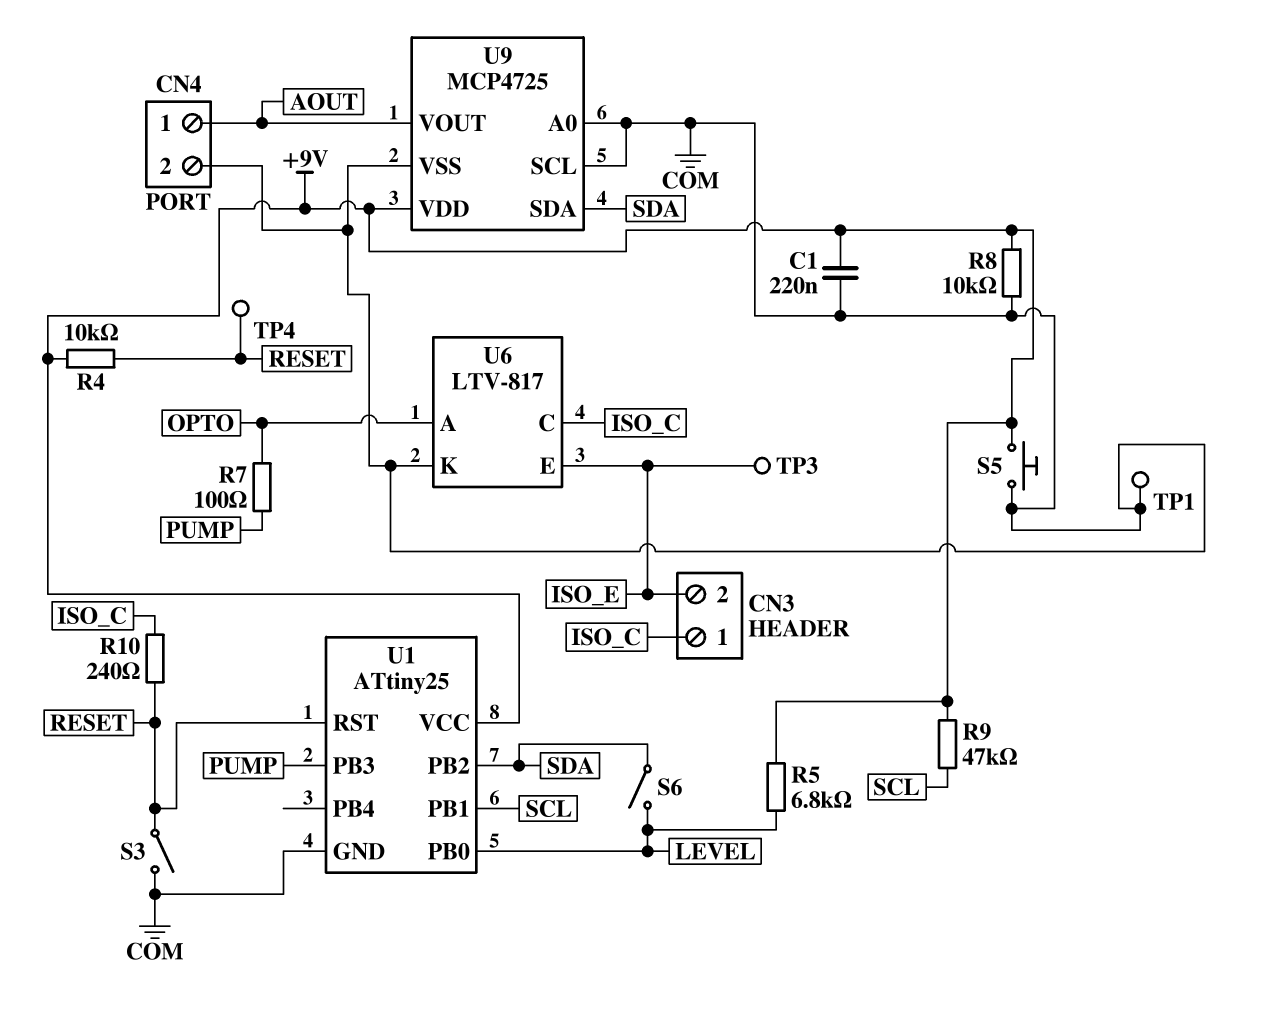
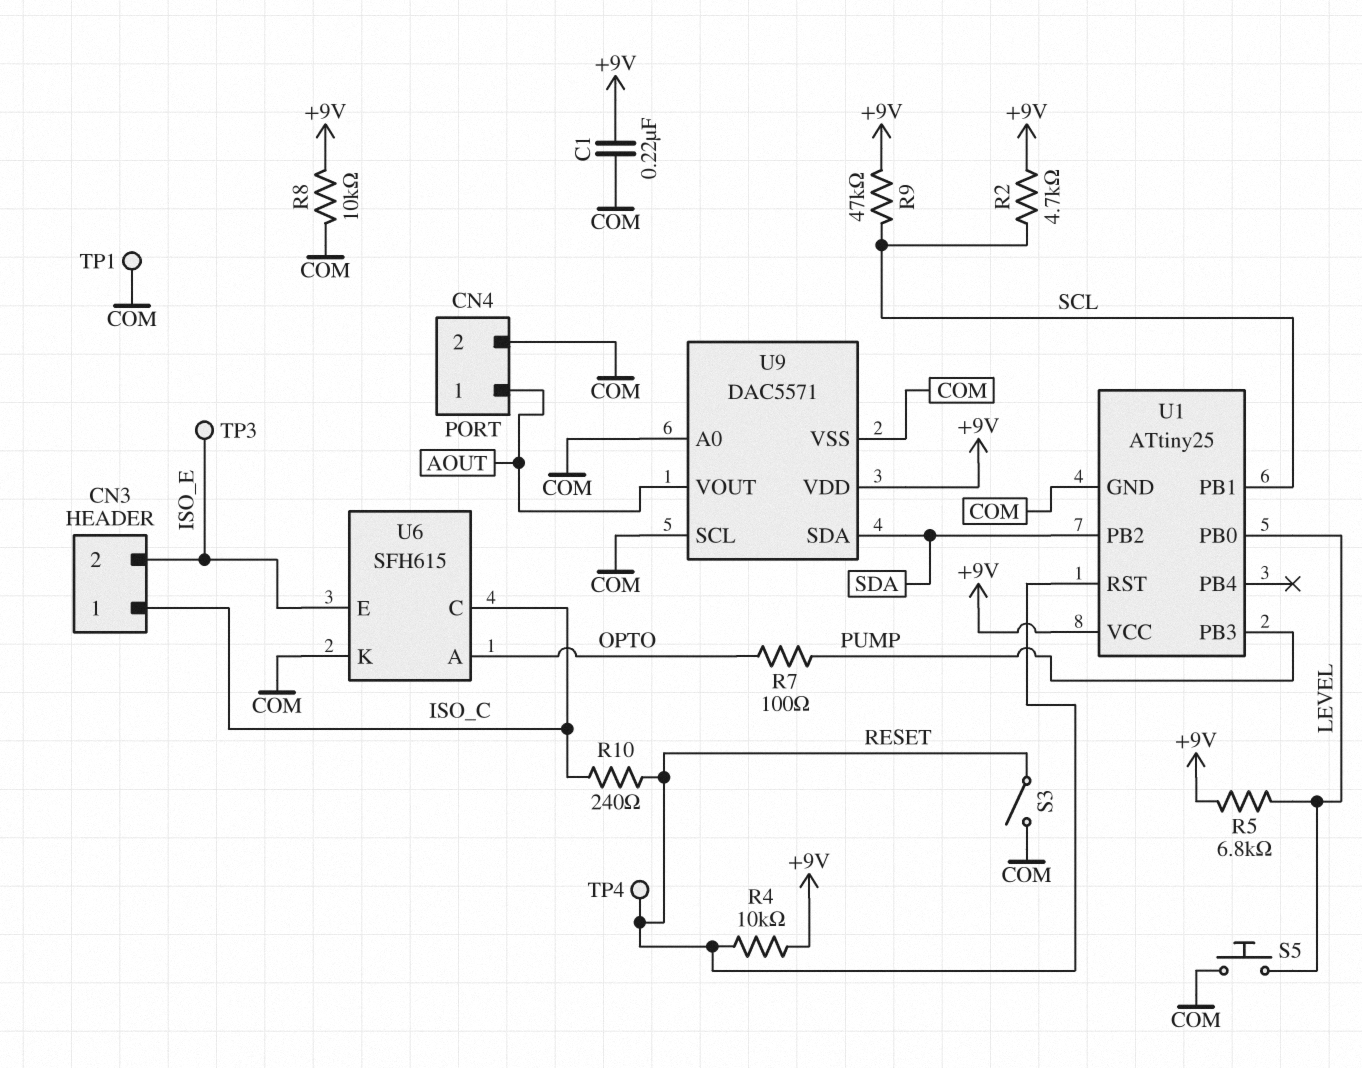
R2: none -> 4.7k (+9V, SCL)
S5: button (+9V, COM) -> button (COM, LEVEL)
S6: switch (LEVEL, SDA) -> none
U6: LTV-817 -> SFH615
U9: MCP4725 -> DAC5571

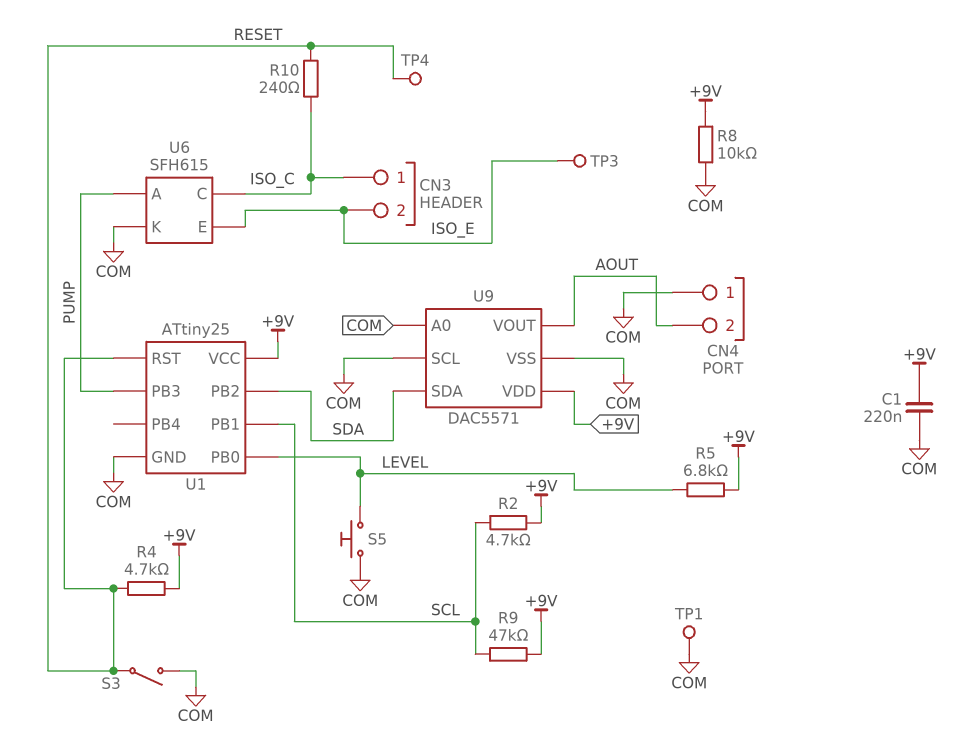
CN4 pin 1: AOUT -> COM
CN4 pin 2: COM -> AOUT
R4: 10k (+9V, RESET) -> 4.7k (+9V, RESET)
R7: 100 (OPTO, PUMP) -> none
U6 pin A: OPTO -> PUMP

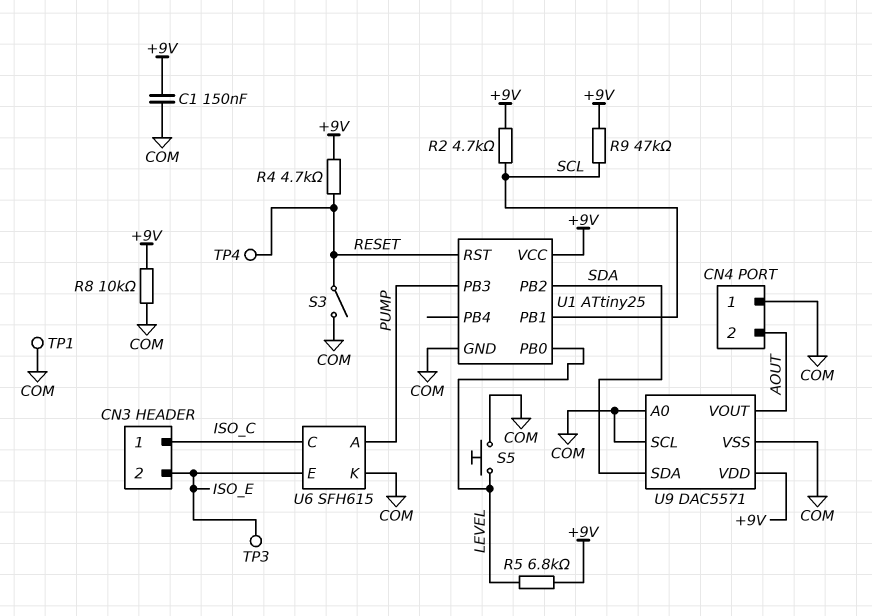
C1: 220nF (+9V, COM) -> 150nF (+9V, COM)
R10: 240 (ISO_C, RESET) -> none

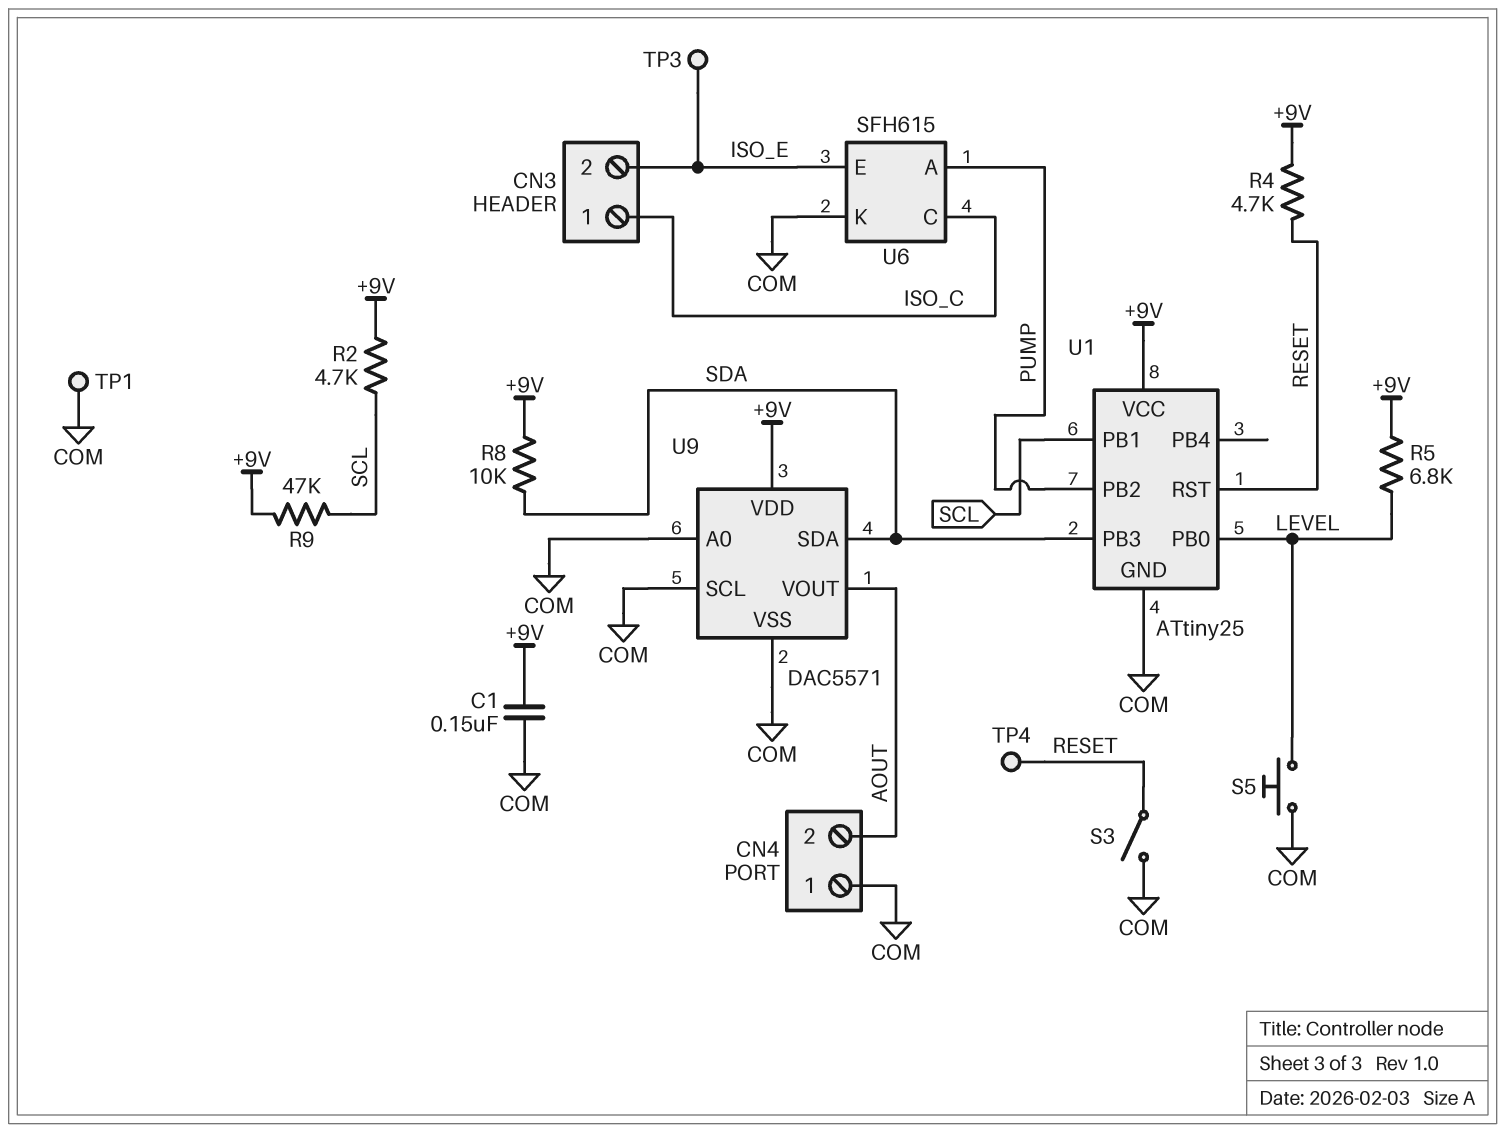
R8: 10k (+9V, COM) -> 10k (+9V, SDA)
U1 pin PB2: SDA -> PUMP
U1 pin PB3: PUMP -> SDA

